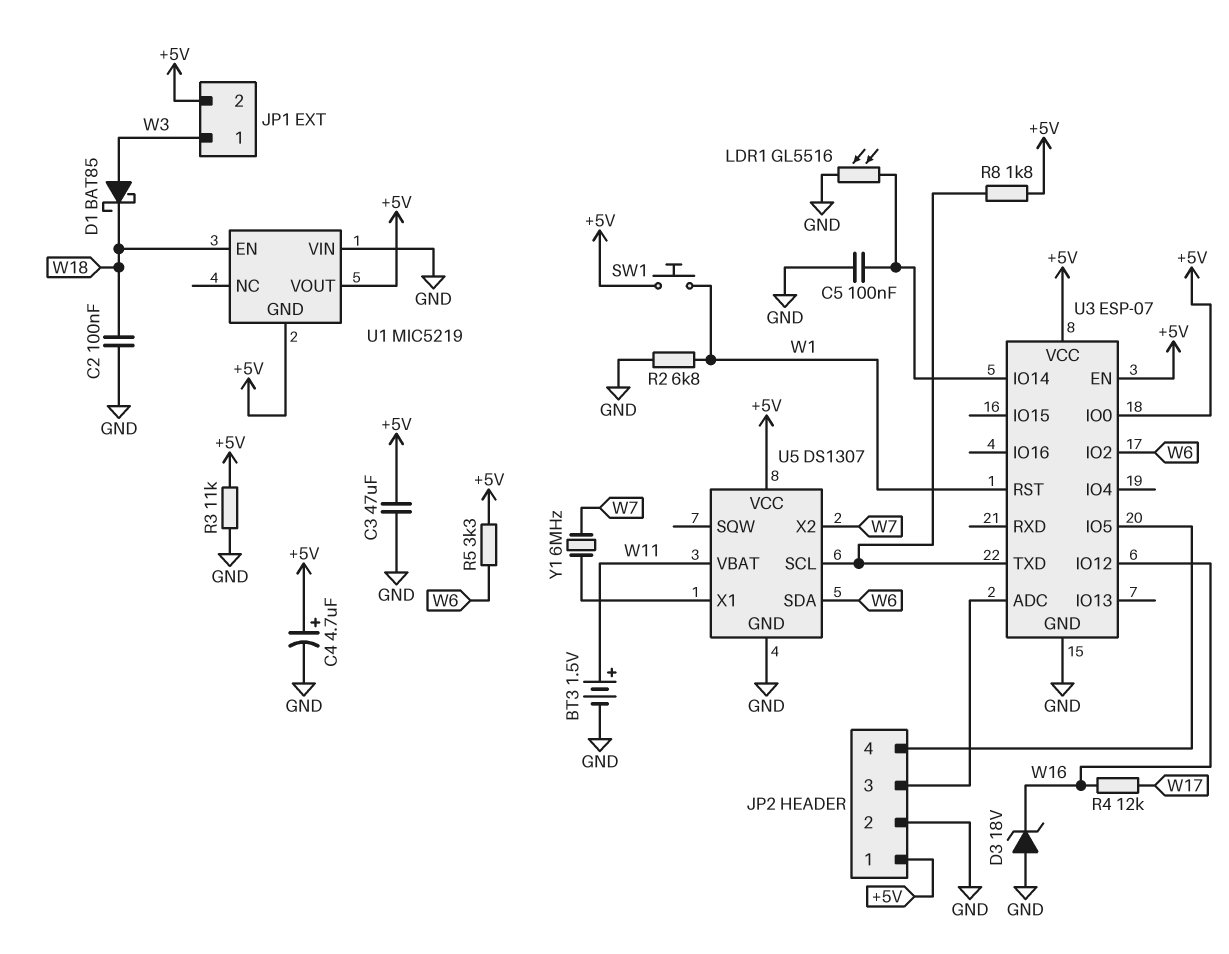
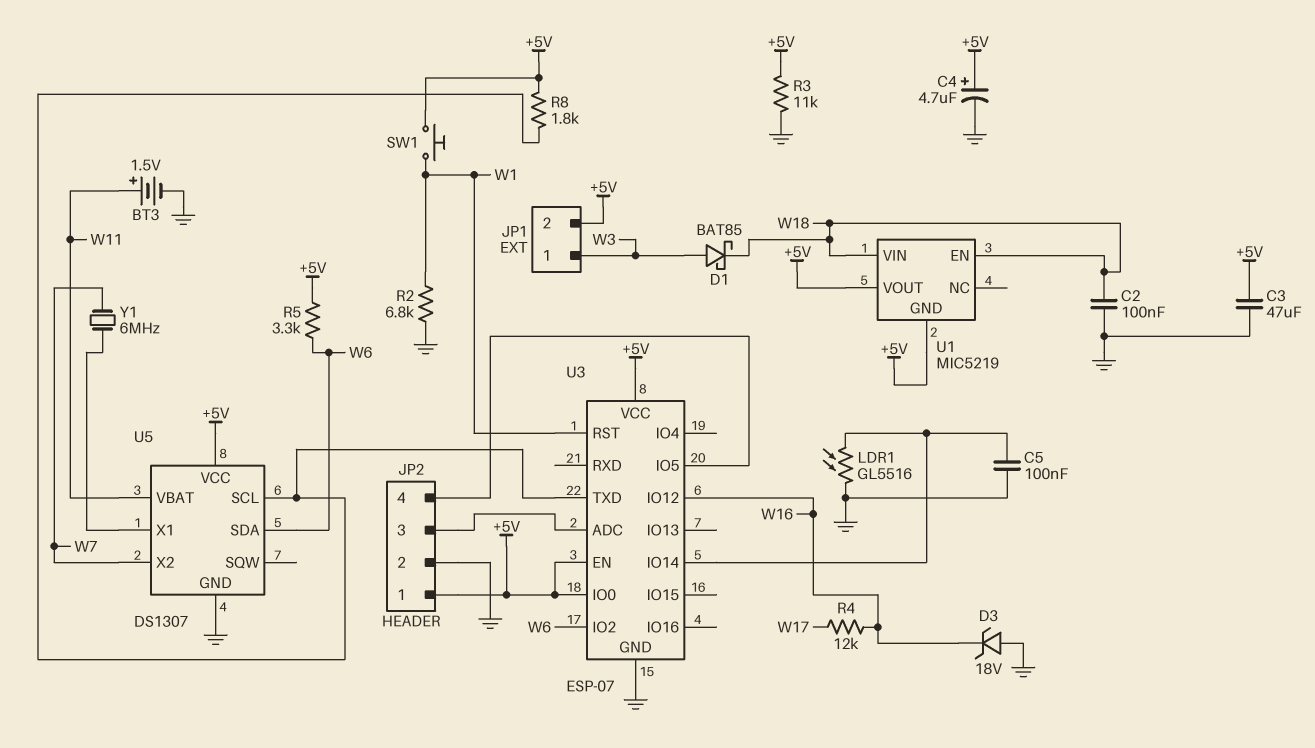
U1 pin VIN: GND -> W18

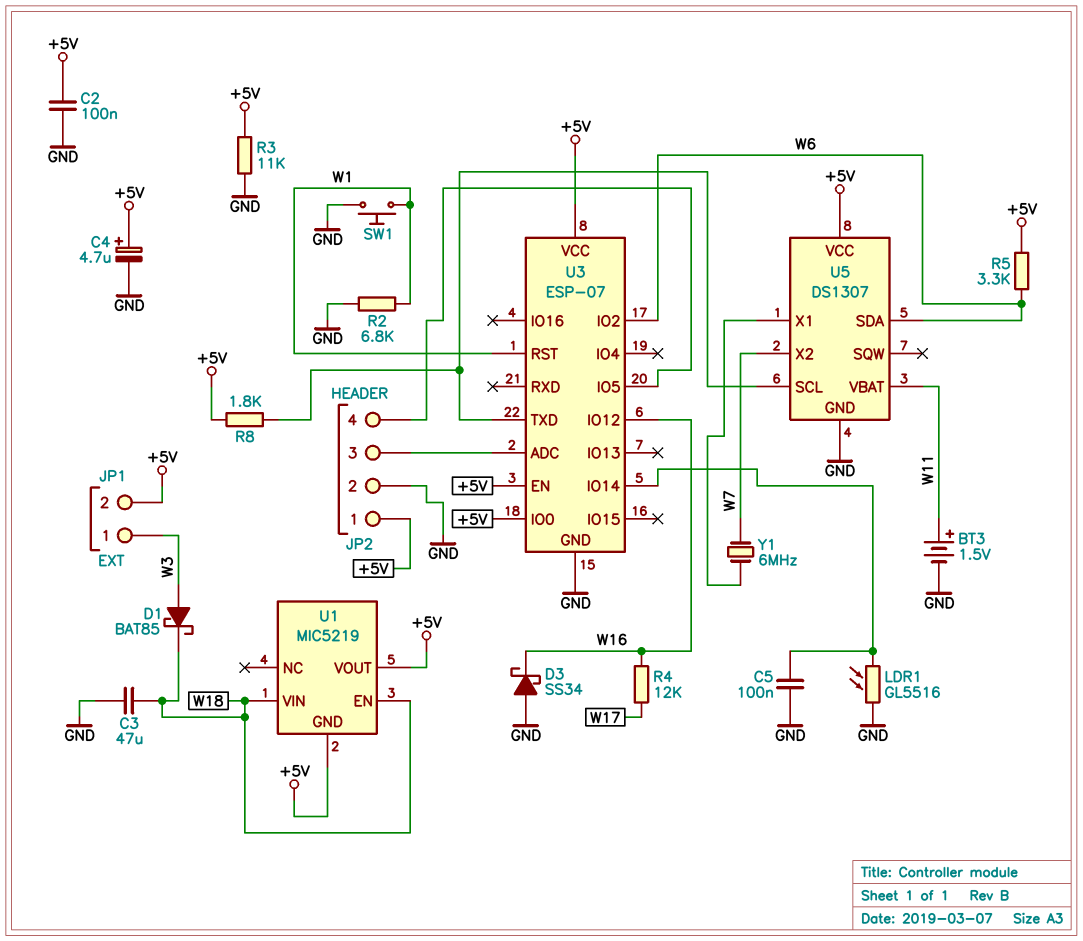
C2: 100nF (GND, W18) -> 100nF (+5V, GND)
C3: 47uF (+5V, GND) -> 47uF (GND, W18)
D3: zener 18V (A GND, K W16) -> schottky SS34 (A GND, K W16)
SW1: button (+5V, W1) -> button (GND, W1)

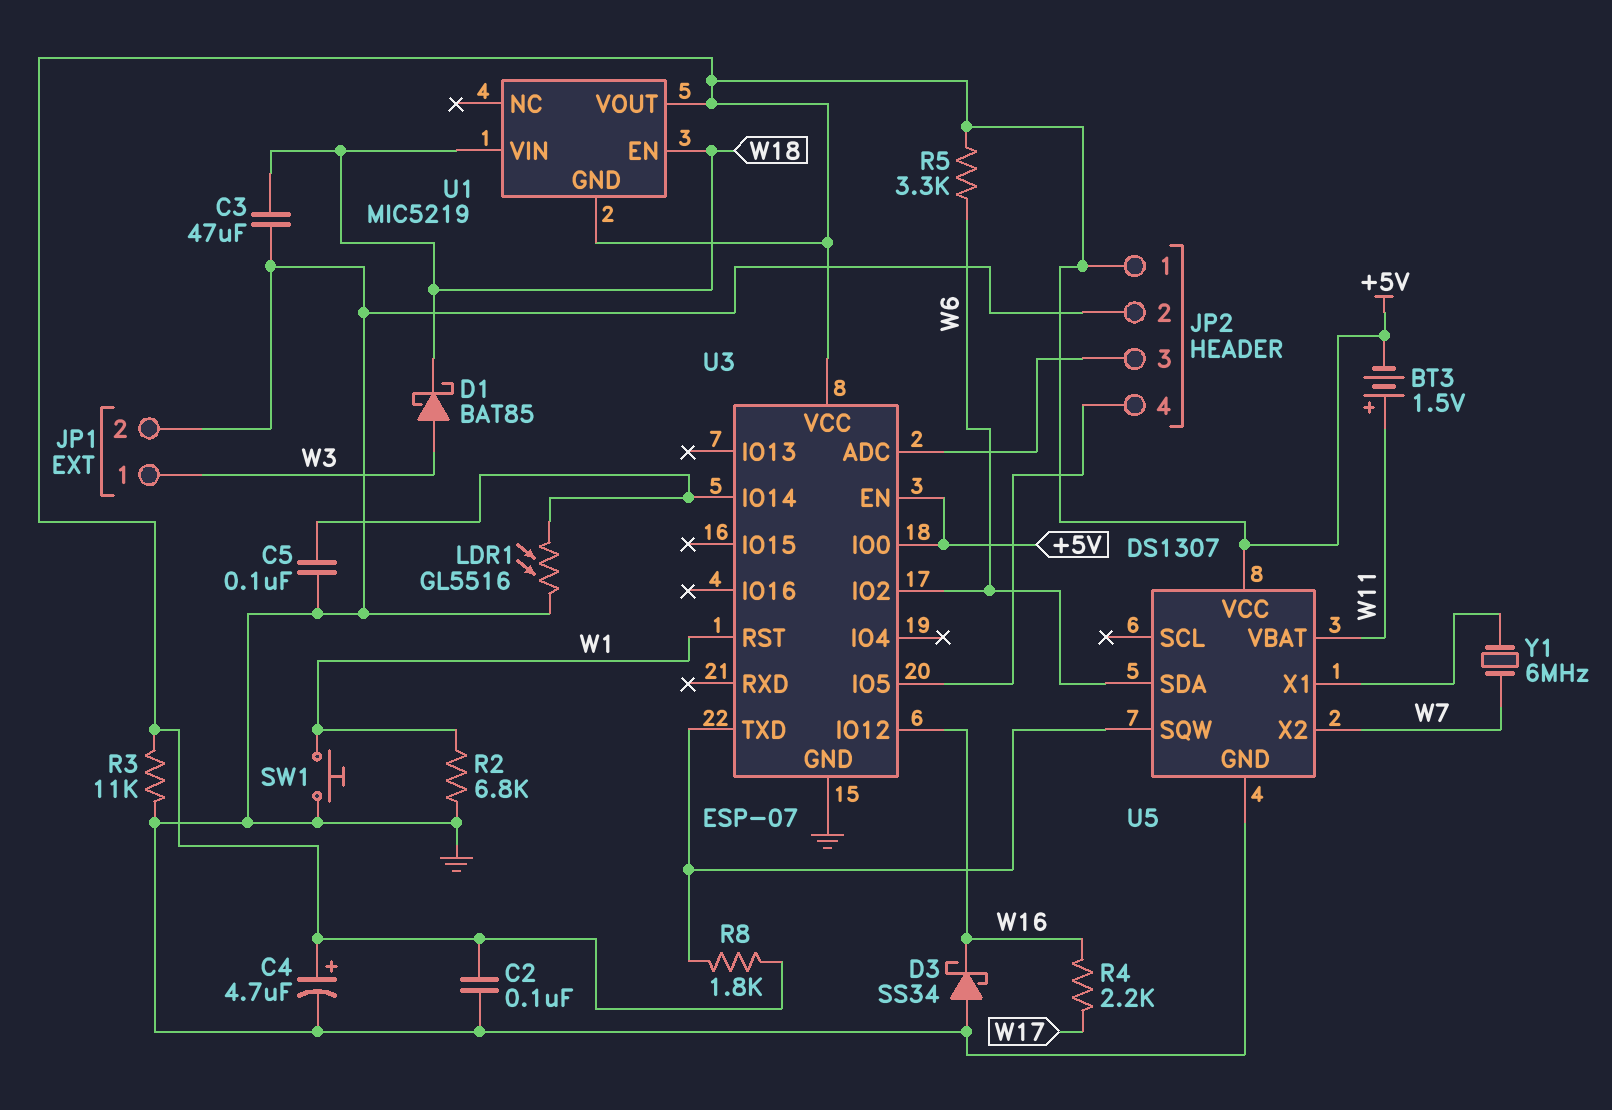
BT3: 1.5V (plus W11, minus GND) -> 1.5V (plus W11, minus +5V)
JP1 pin 2: +5V -> GND
R4: 12k (W16, W17) -> 2.2k (W16, W17)
U5 pin SCL: U3/TXD -> none
U5 pin SQW: none -> U3/TXD

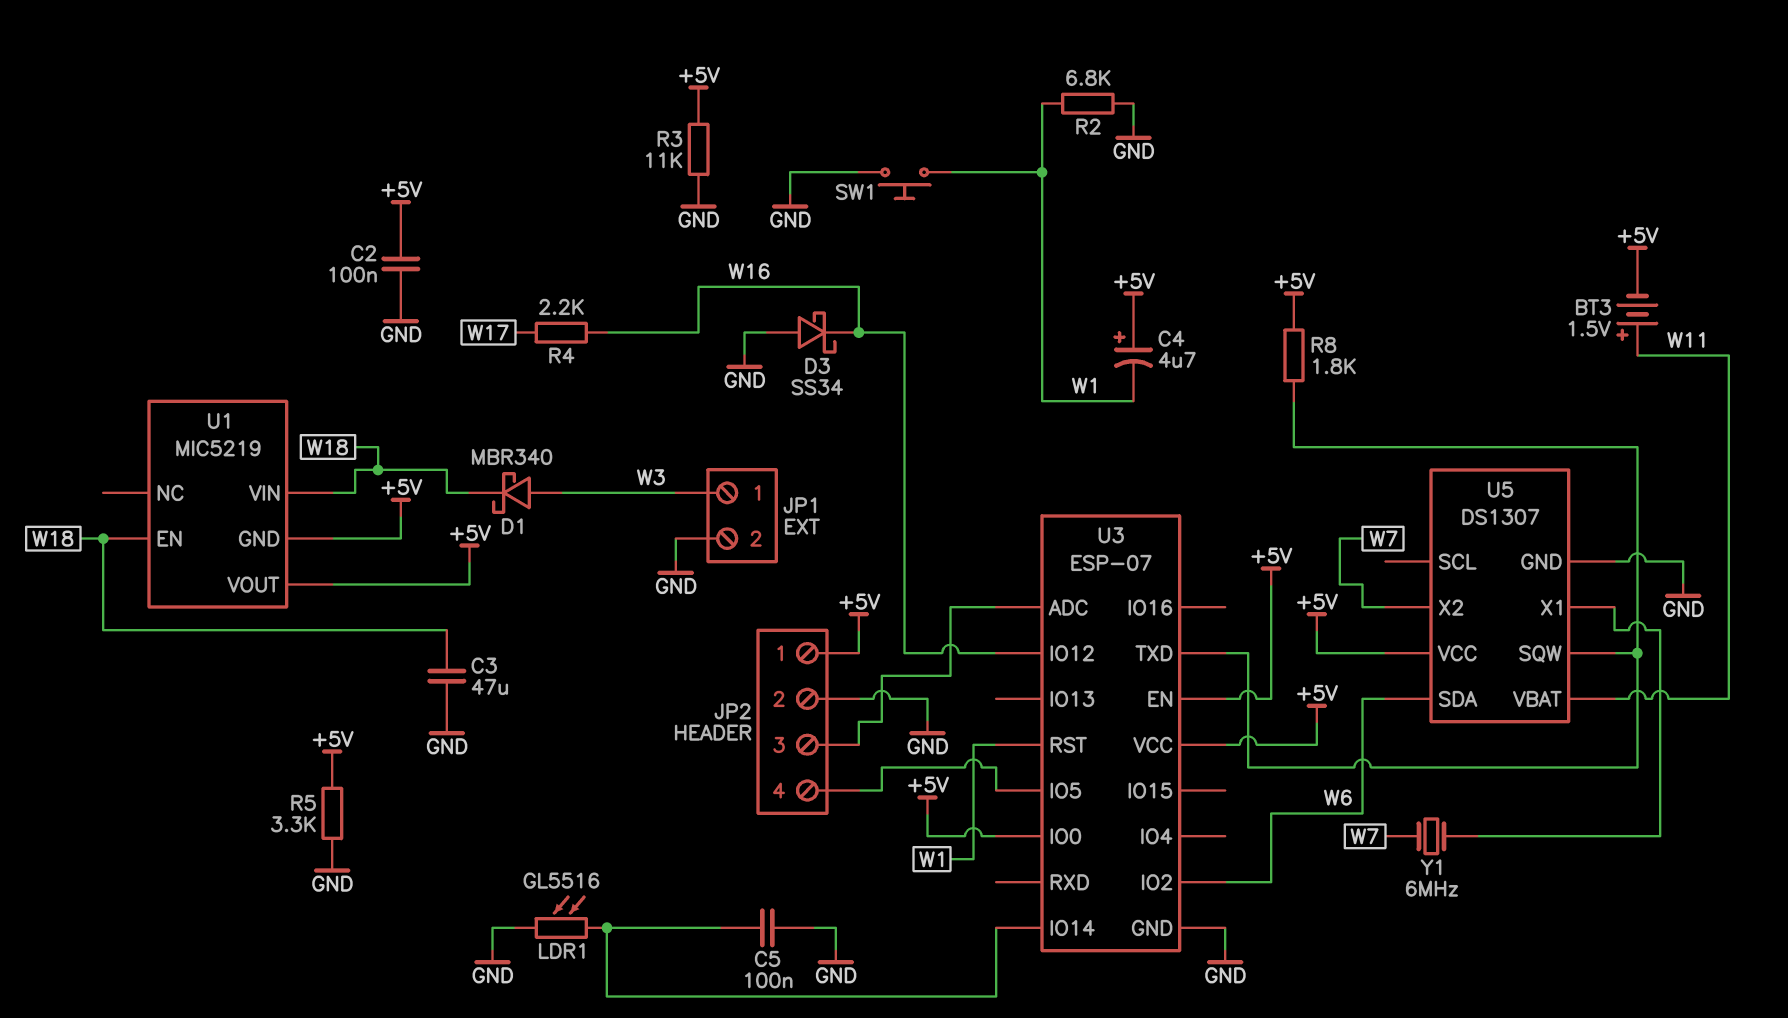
C4: 4.7uF (plus +5V, minus GND) -> 4.7uF (plus +5V, minus W1)
D1: schottky BAT85 (A W3, K W18) -> schottky MBR340 (A W3, K W18)
R5: 3.3k (+5V, W6) -> 3.3k (+5V, GND)

